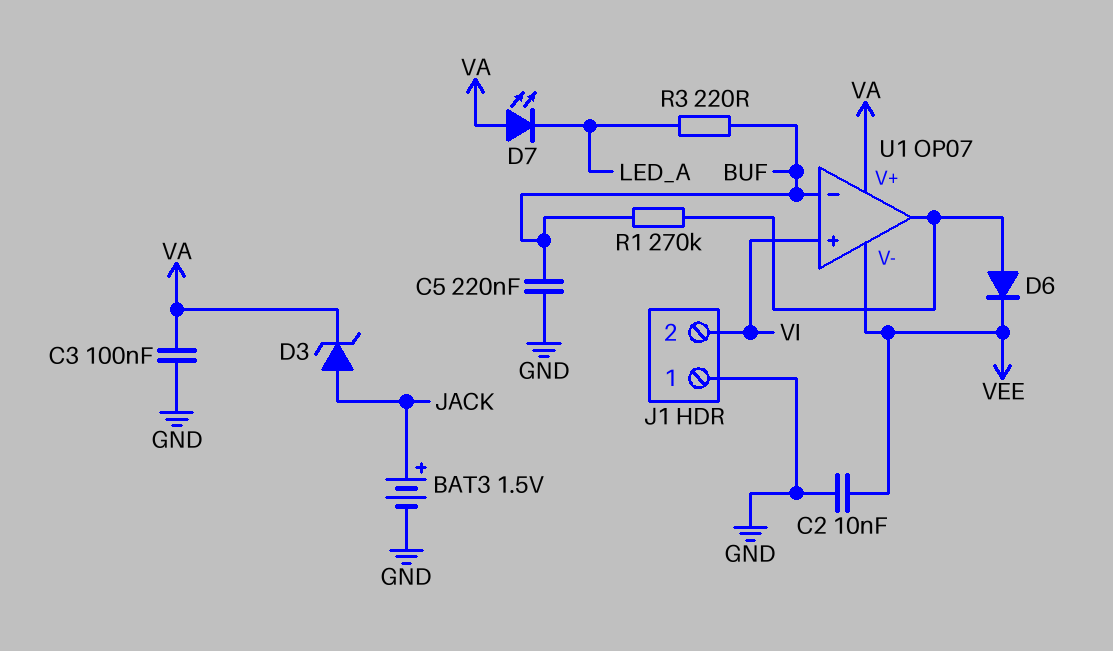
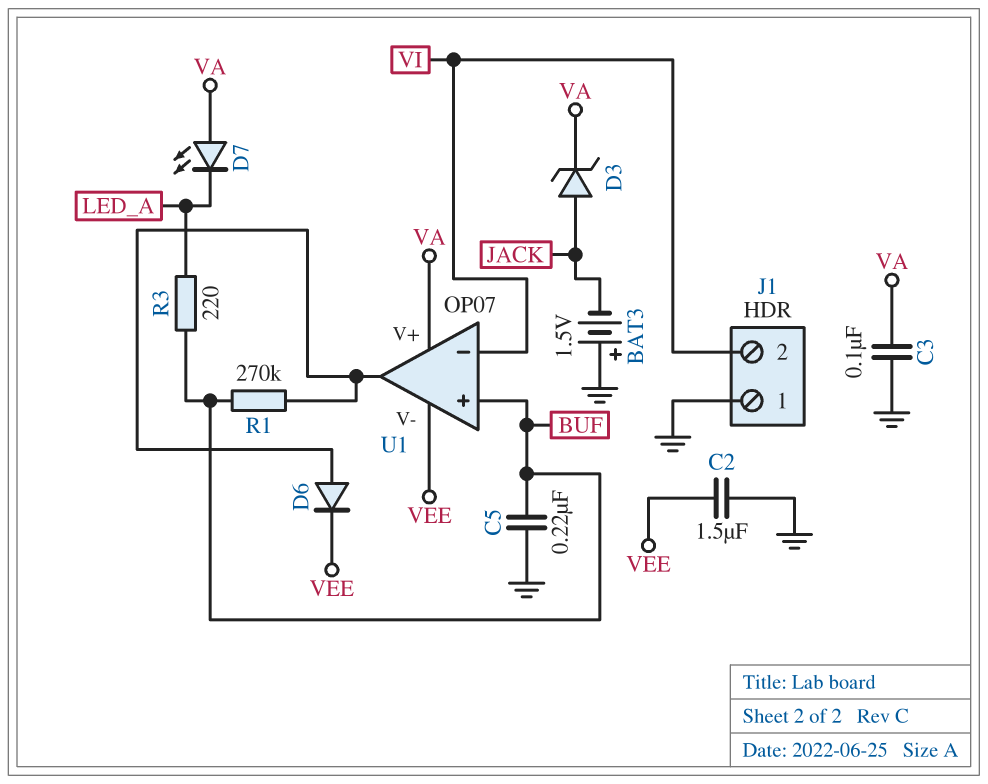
BAT3: 1.5V (plus JACK, minus GND) -> 1.5V (plus GND, minus JACK)
C2: 10nF (GND, VEE) -> 1.5uF (GND, VEE)
U1 pin in+: VI -> BUF
U1 pin in-: BUF -> VI

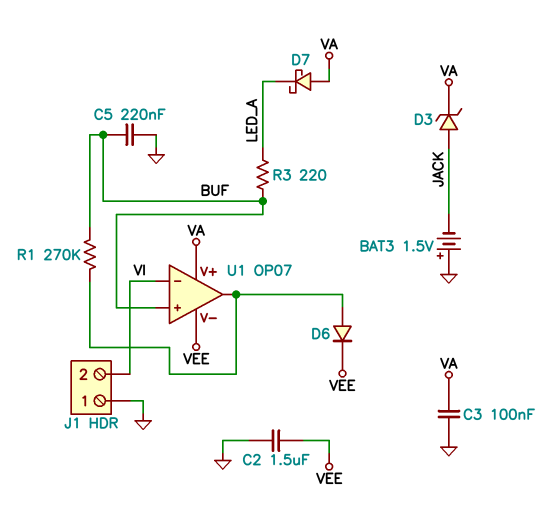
D7: LED (A VA, K LED_A) -> schottky (A VA, K LED_A)

